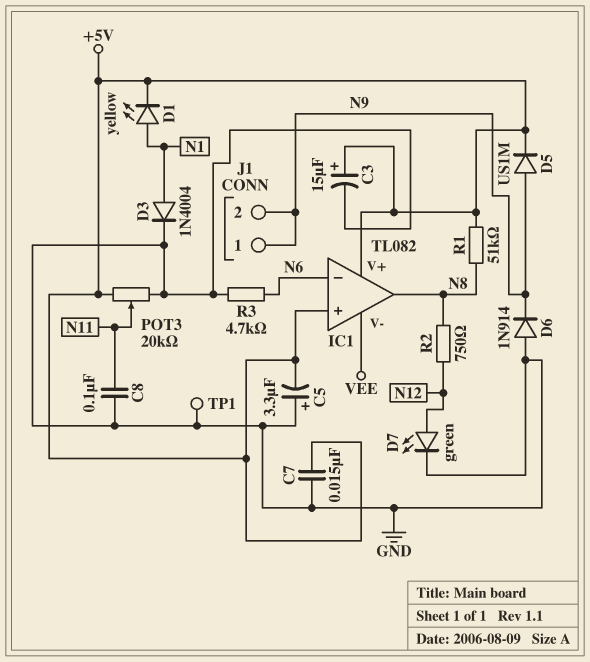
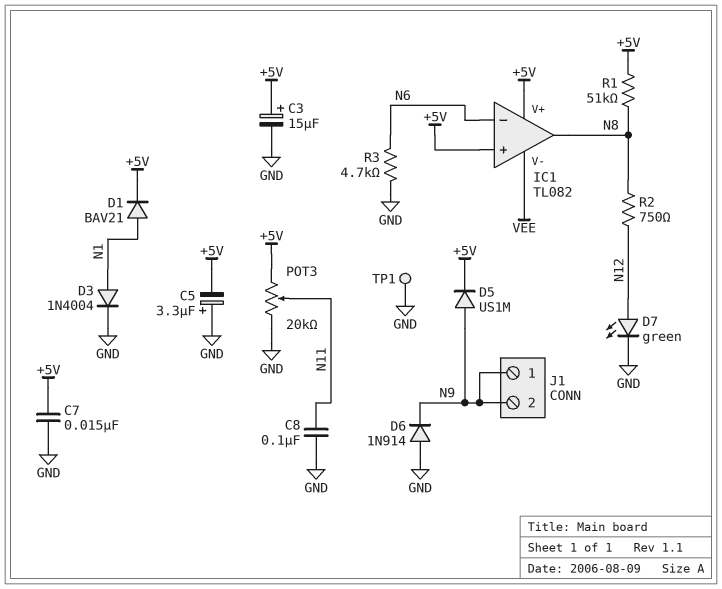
D1: LED yellow (A N1, K +5V) -> diode BAV21 (A N1, K +5V)

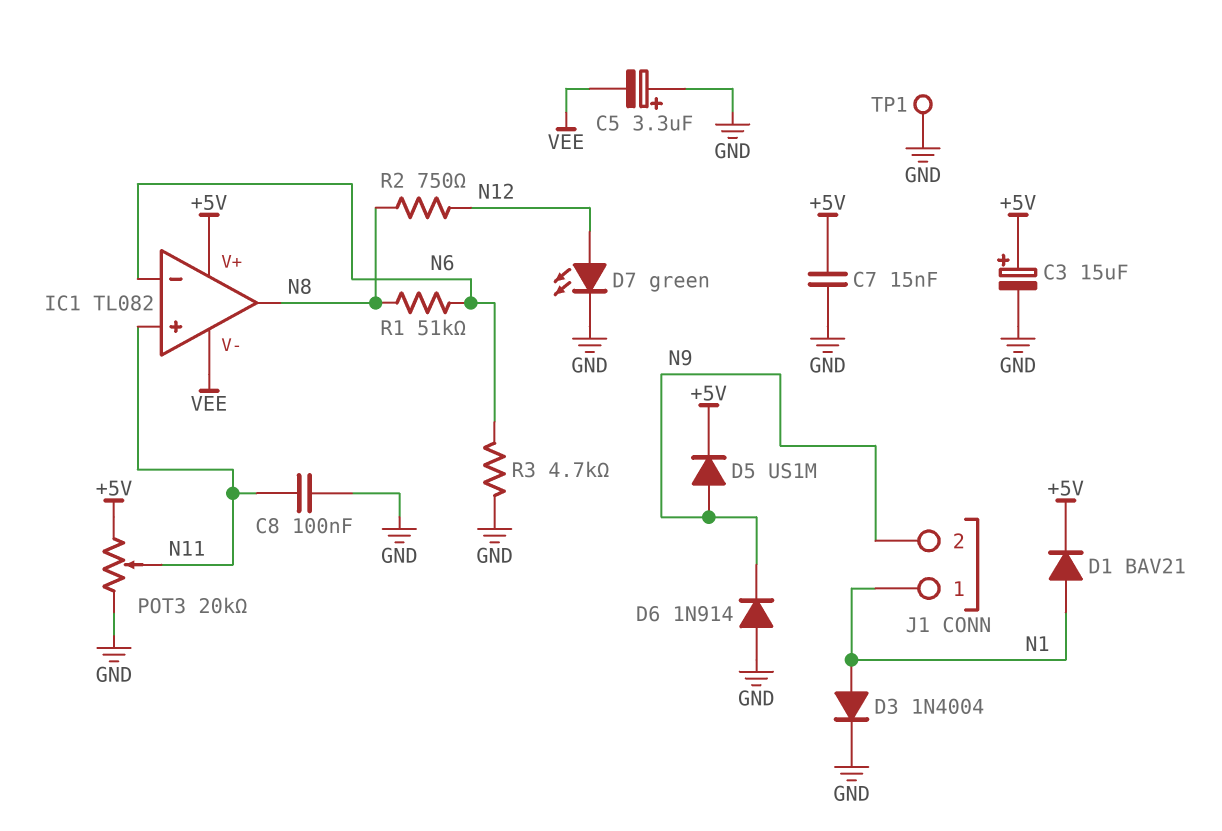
C5: 3.3uF (plus GND, minus +5V) -> 3.3uF (plus GND, minus VEE)
IC1 pin in+: +5V -> N11
J1 pin 1: N9 -> N1
R1: 51k (+5V, N8) -> 51k (N6, N8)

